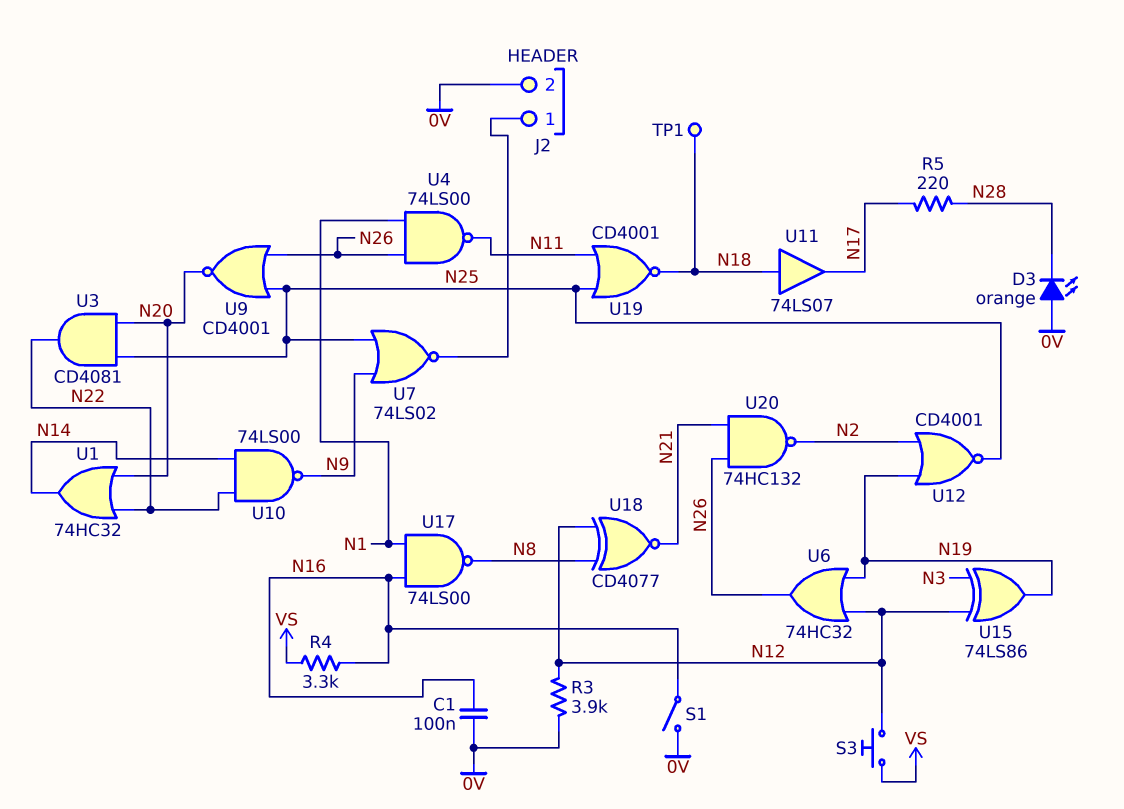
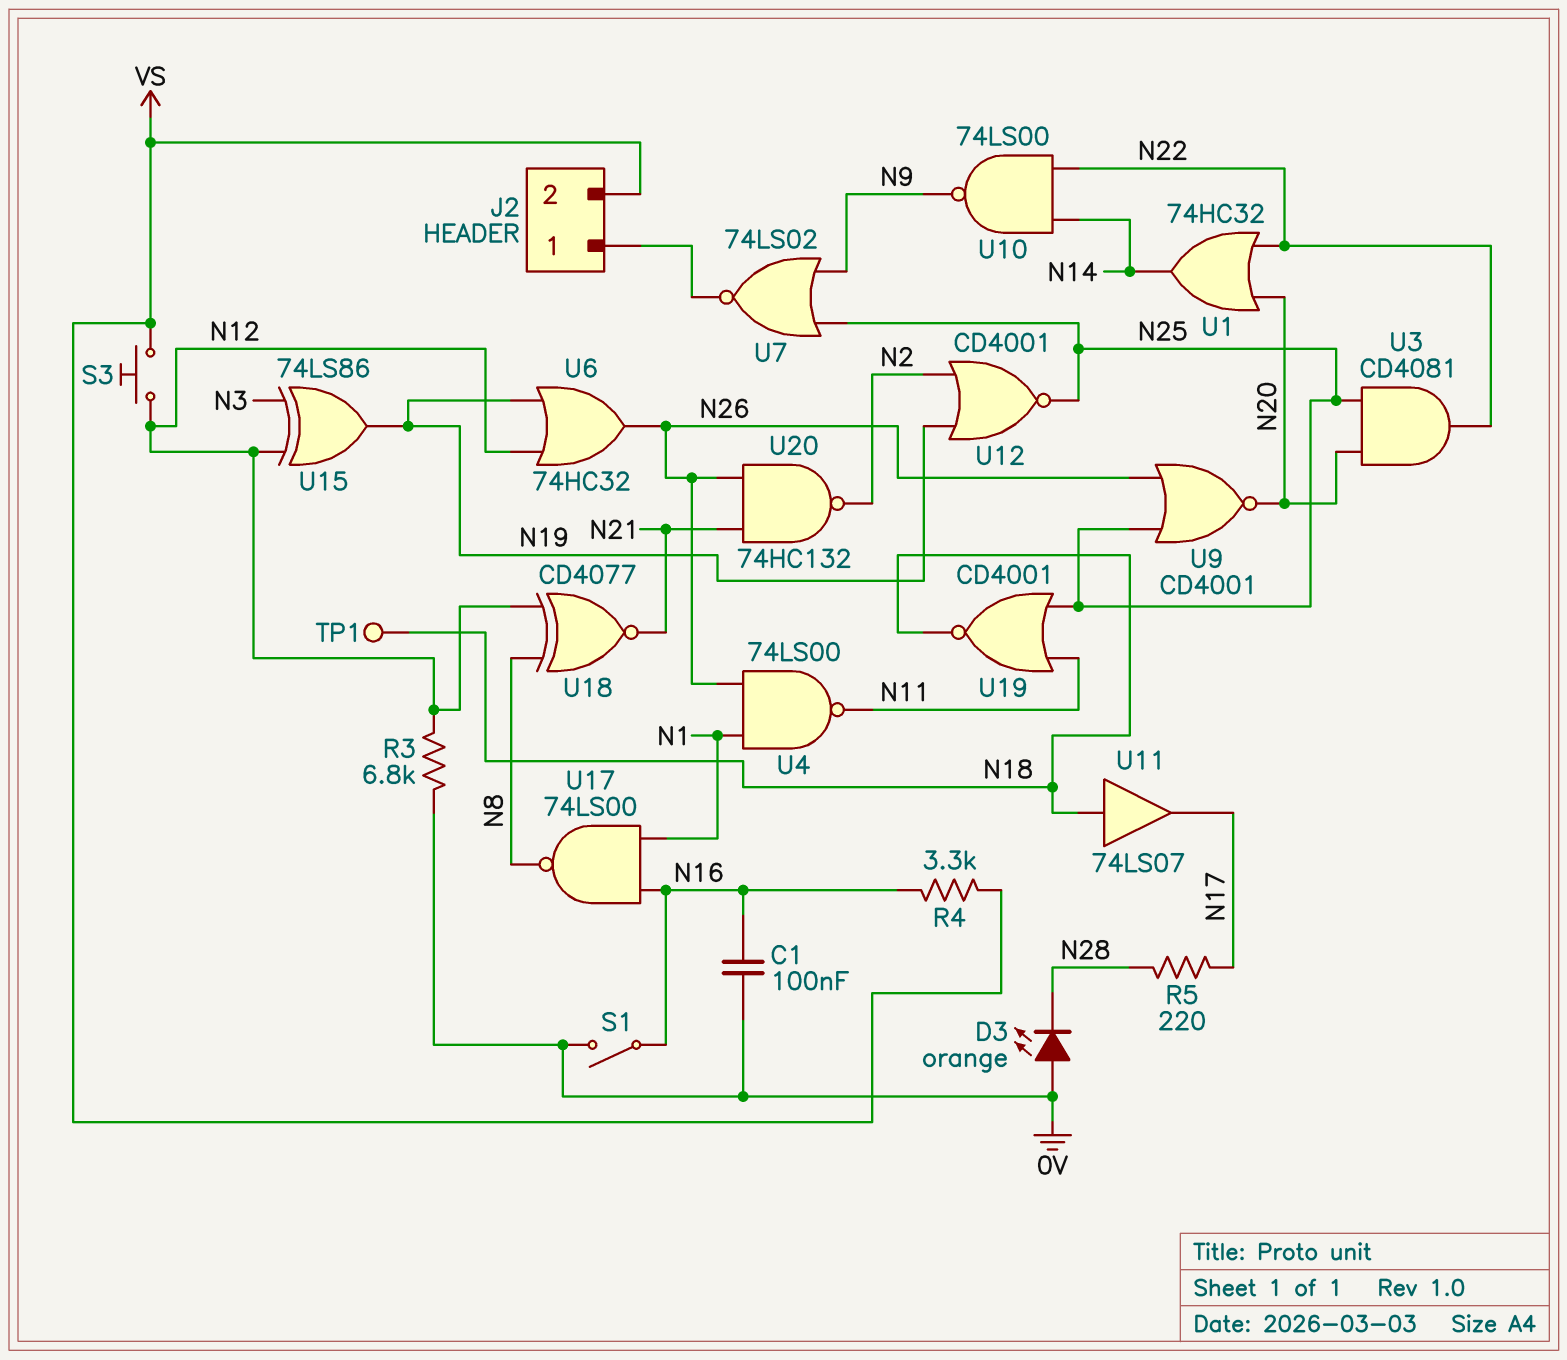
J2 pin 2: 0V -> VS
R3: 3.9k (0V, N12) -> 6.8k (0V, N12)

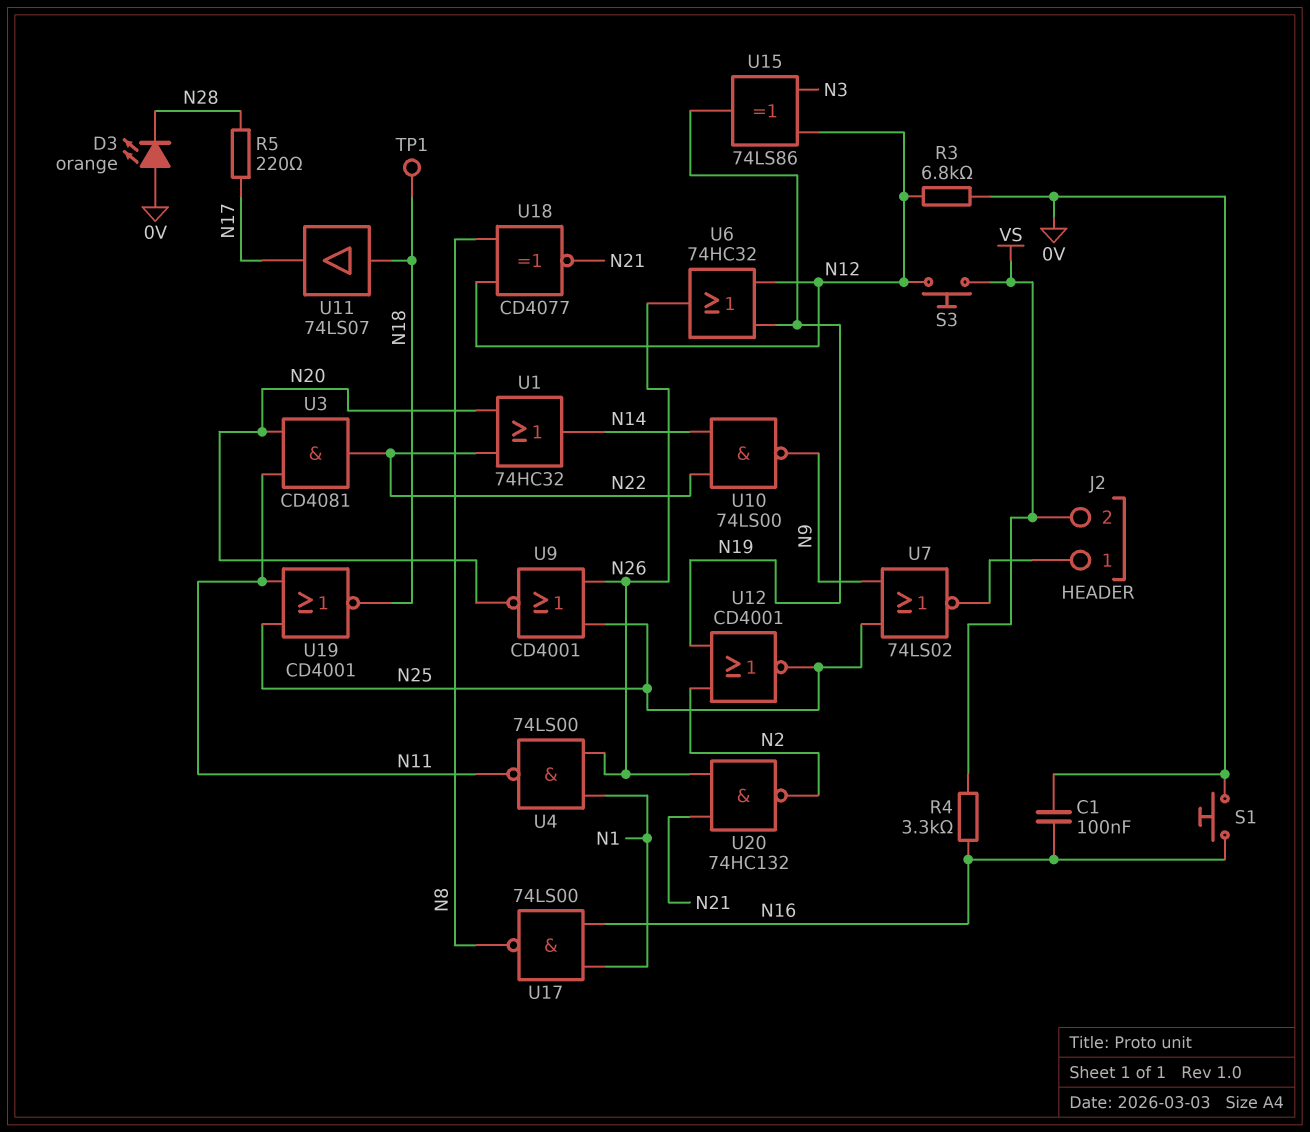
S1: switch (0V, N16) -> button (0V, N16)
U3: AND CD4081 (in N20, in N25, out N22) -> AND CD4081 (in N11, in N20, out N22)

